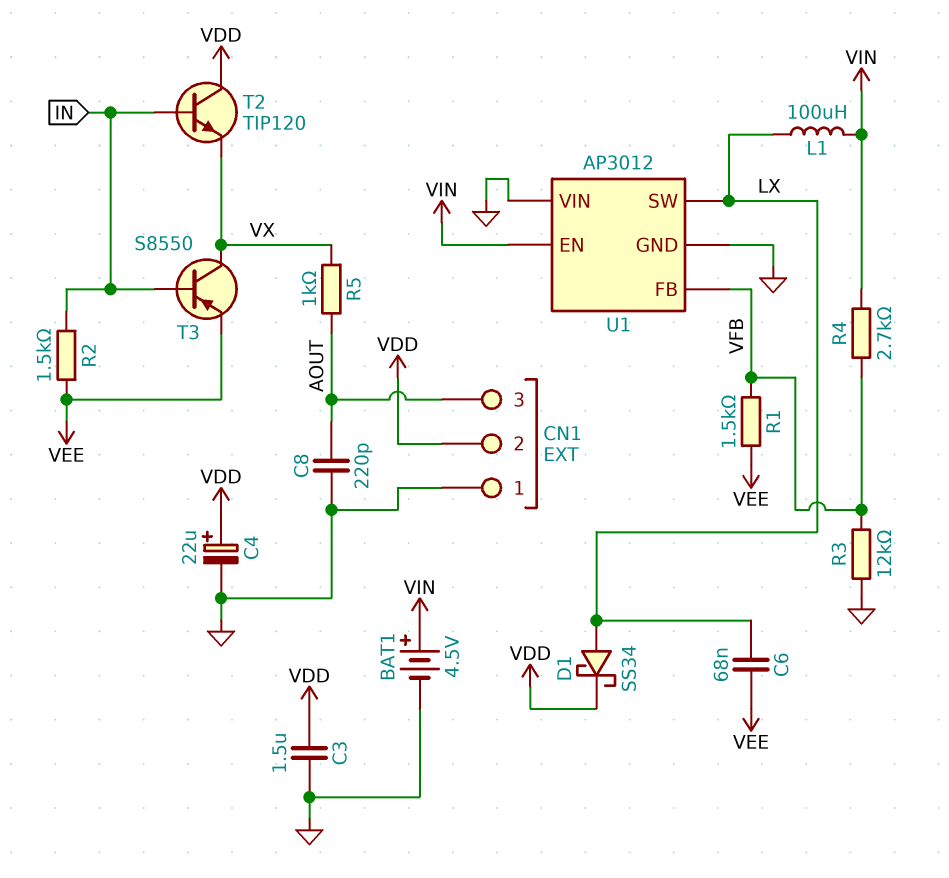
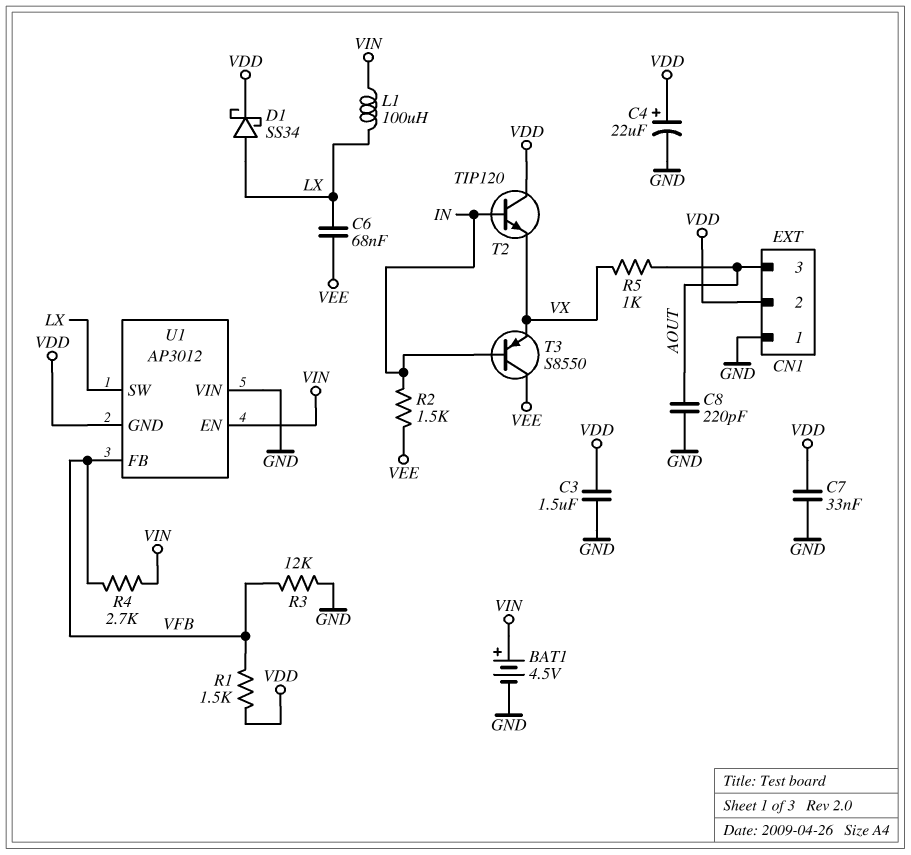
C7: none -> 33nF (GND, VDD)
R1: 1.5k (VEE, VFB) -> 1.5k (VDD, VFB)
T3: PNP S8550 (B IN, C VX, E VEE) -> PNP S8550 (B IN, C VEE, E VX)
U1 pin GND: GND -> VDD

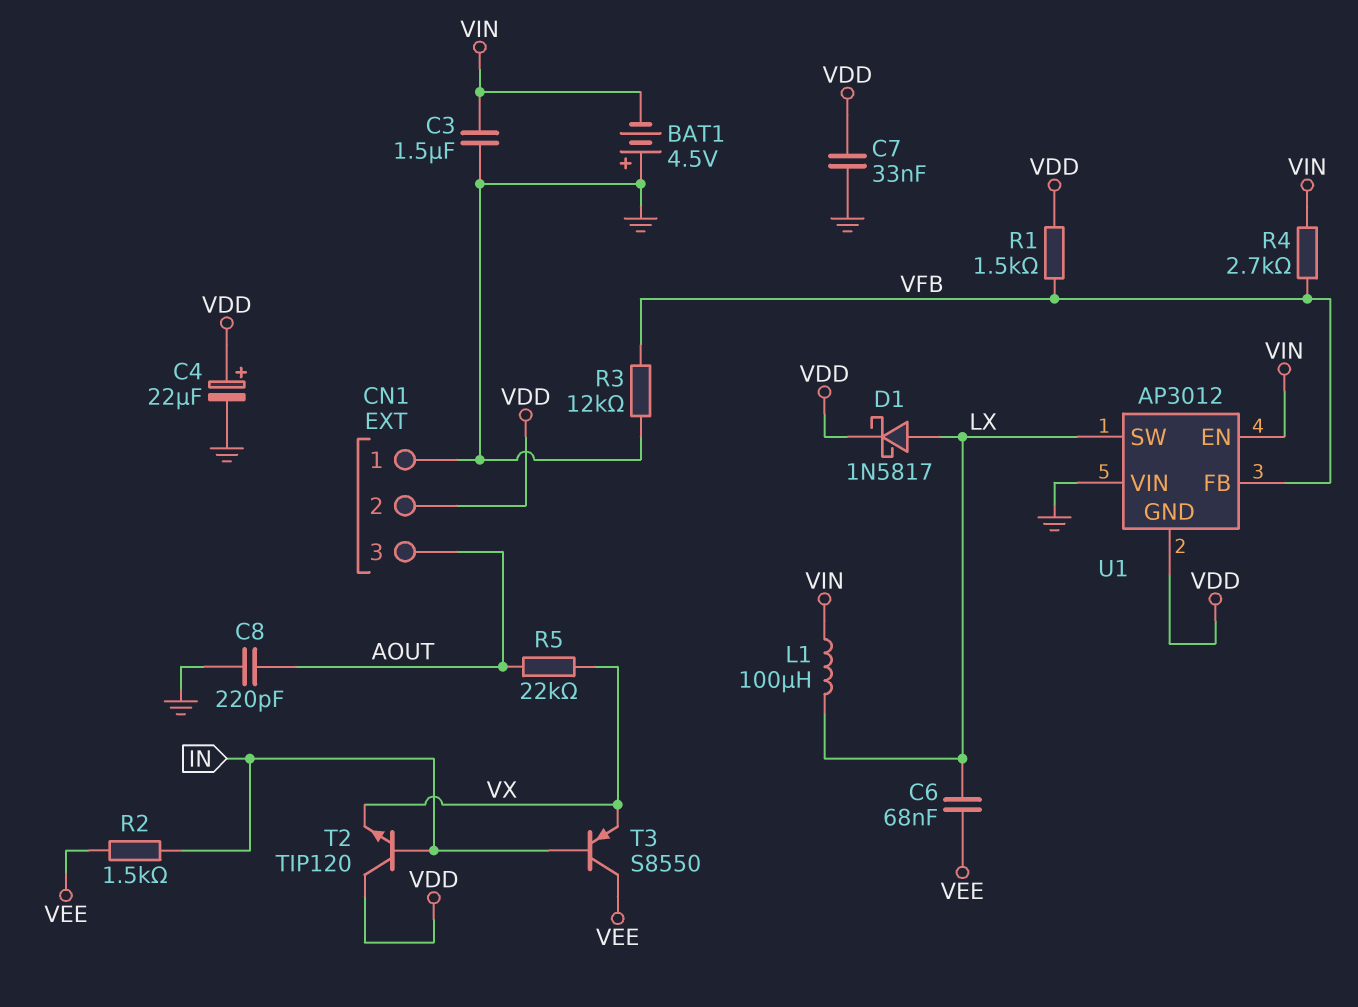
BAT1: 4.5V (plus VIN, minus GND) -> 4.5V (plus GND, minus VIN)
C3: 1.5uF (GND, VDD) -> 1.5uF (GND, VIN)
D1: schottky SS34 (A LX, K VDD) -> schottky 1N5817 (A LX, K VDD)
R5: 1k (AOUT, VX) -> 22k (AOUT, VX)

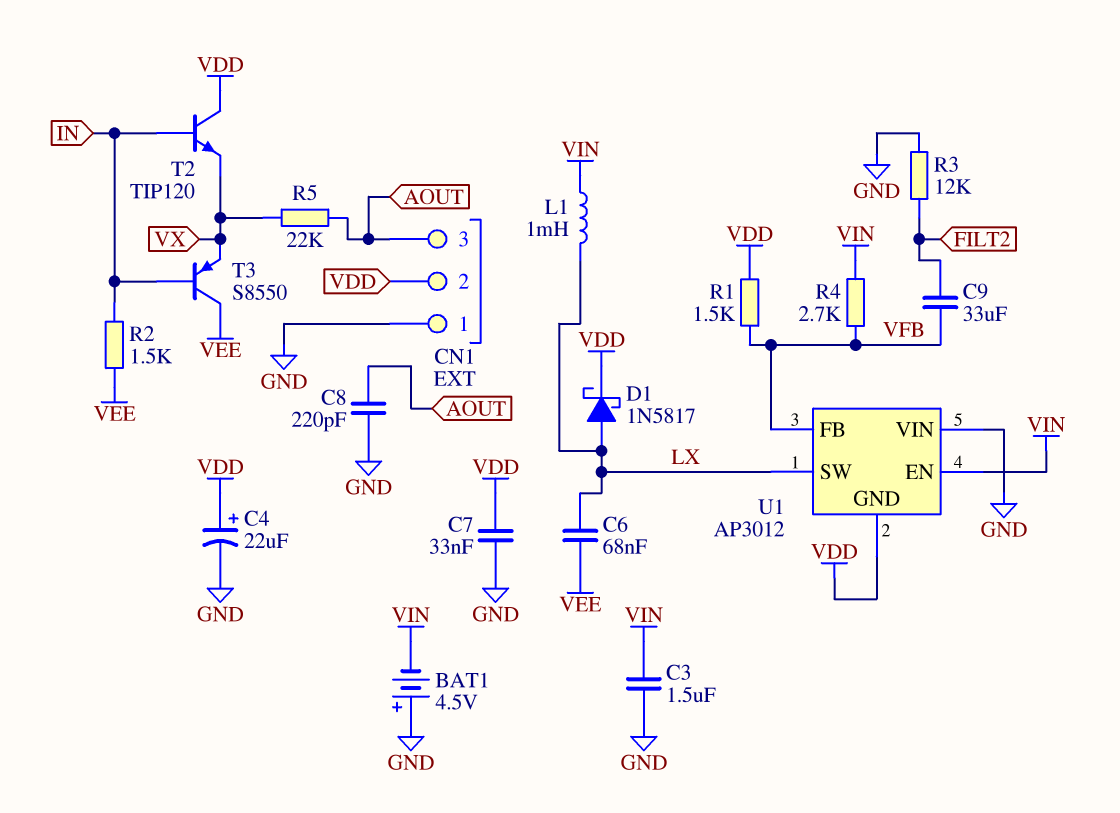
C9: none -> 33uF (FILT2, VFB)
L1: 100uH (LX, VIN) -> 1mH (LX, VIN)
R3: 12k (GND, VFB) -> 12k (FILT2, GND)

